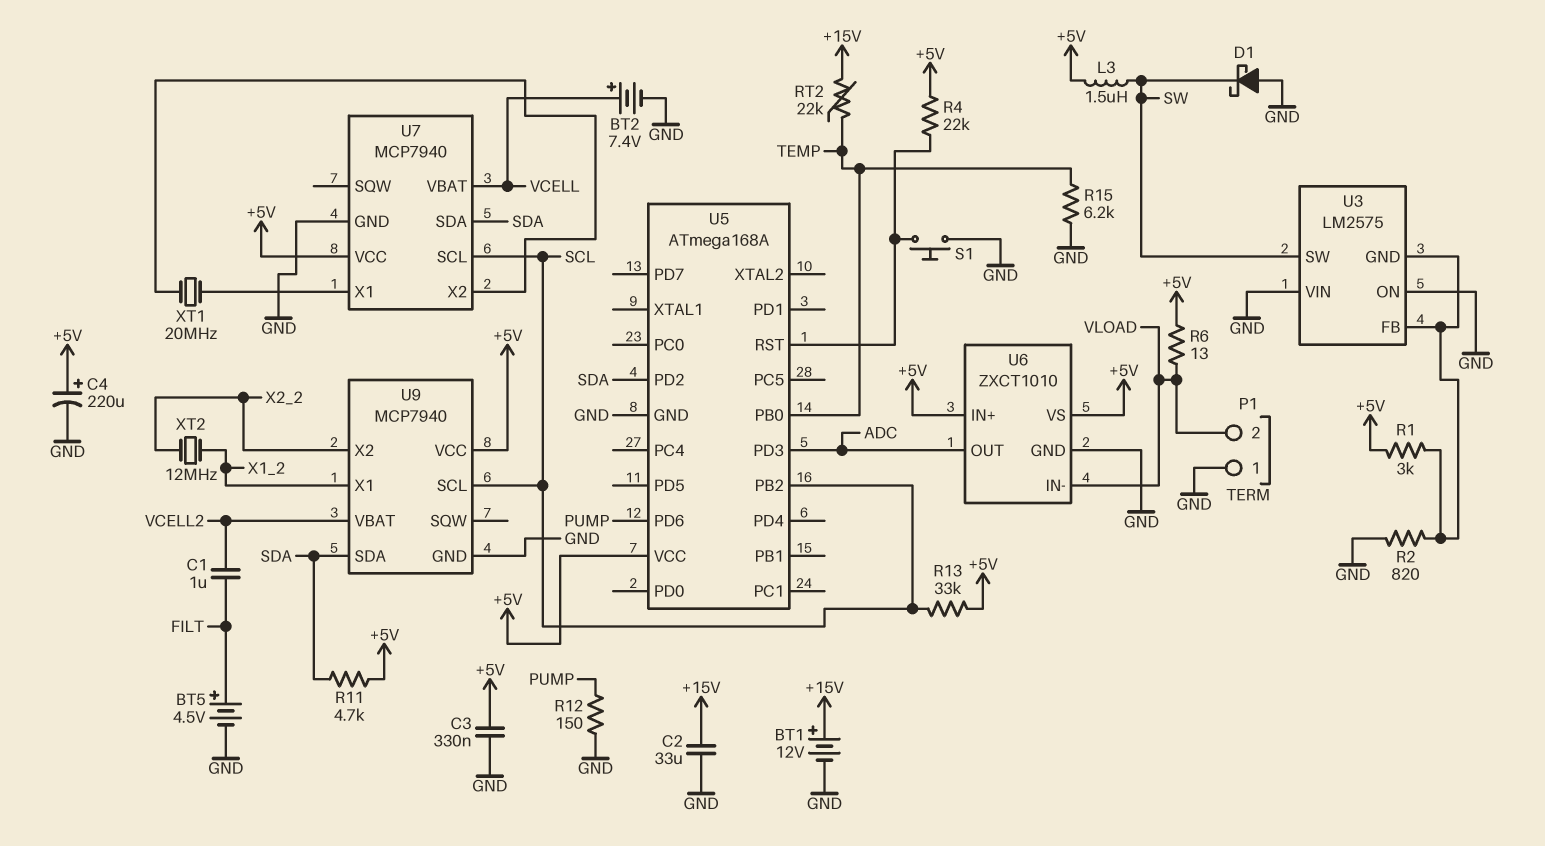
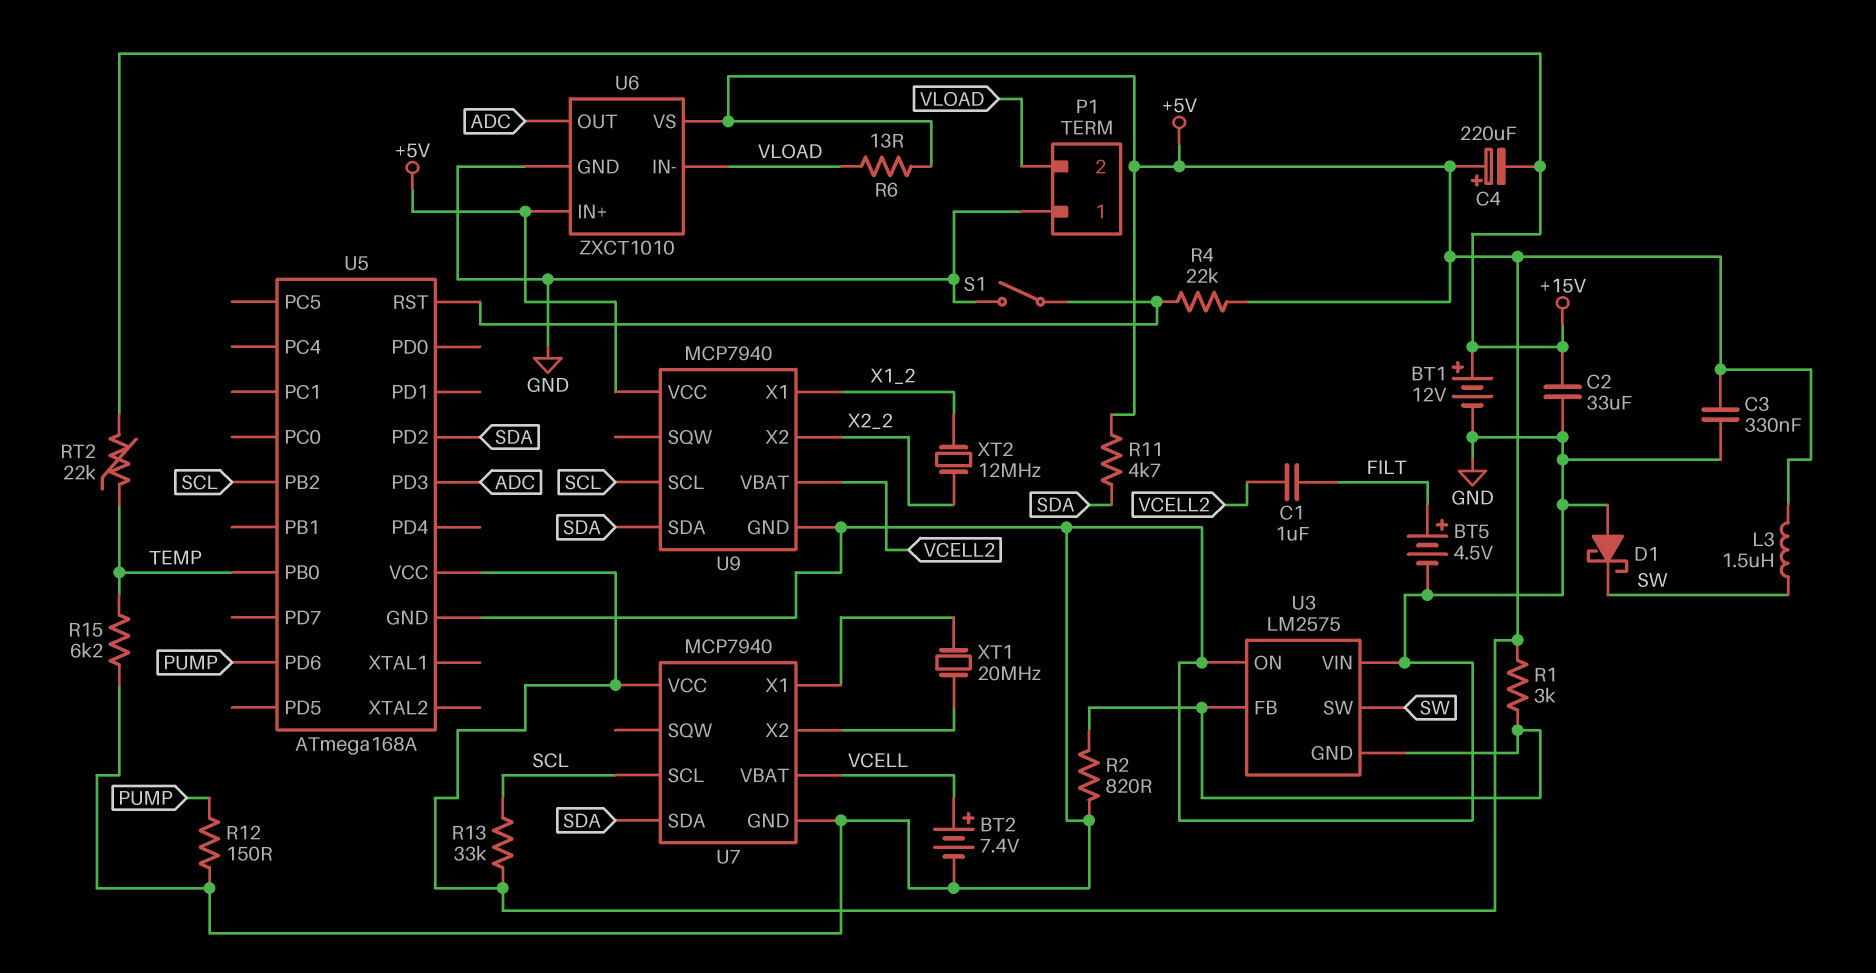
C4: 220uF (plus +5V, minus GND) -> 220uF (plus +5V, minus +15V)
S1: button (GND, U5/RST) -> switch (GND, U5/RST)

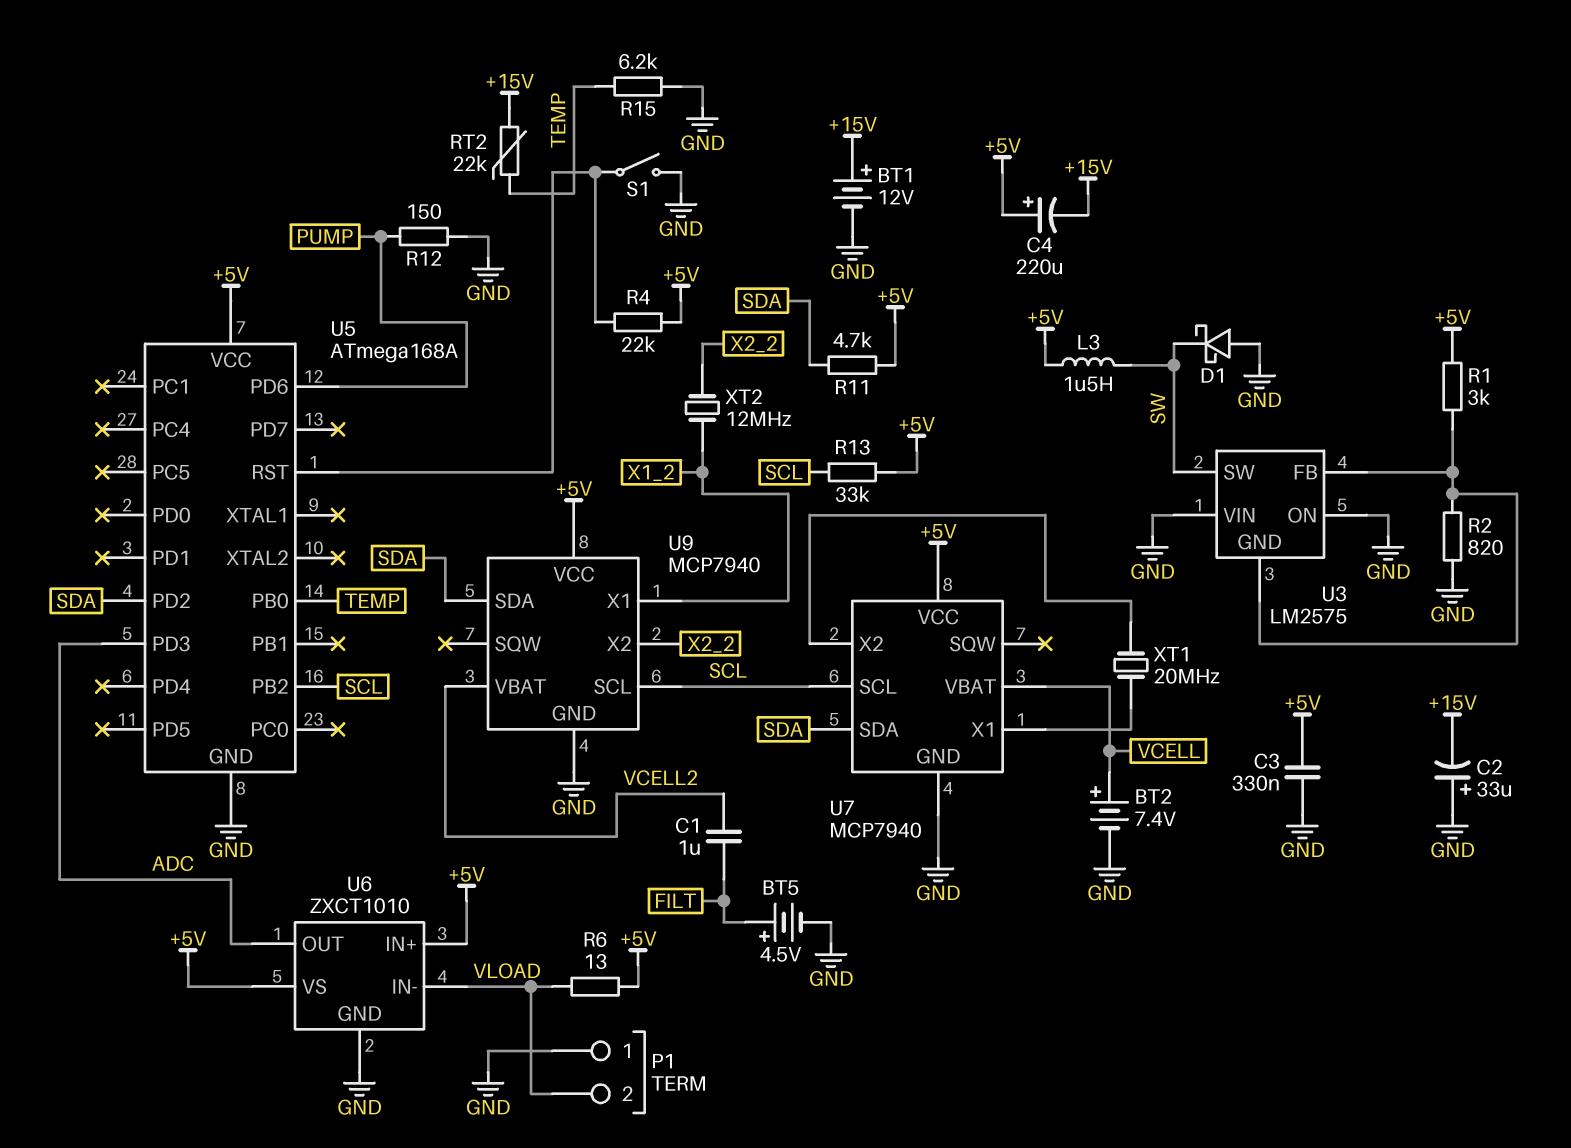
C2: 33uF (+15V, GND) -> 33uF (plus GND, minus +15V)

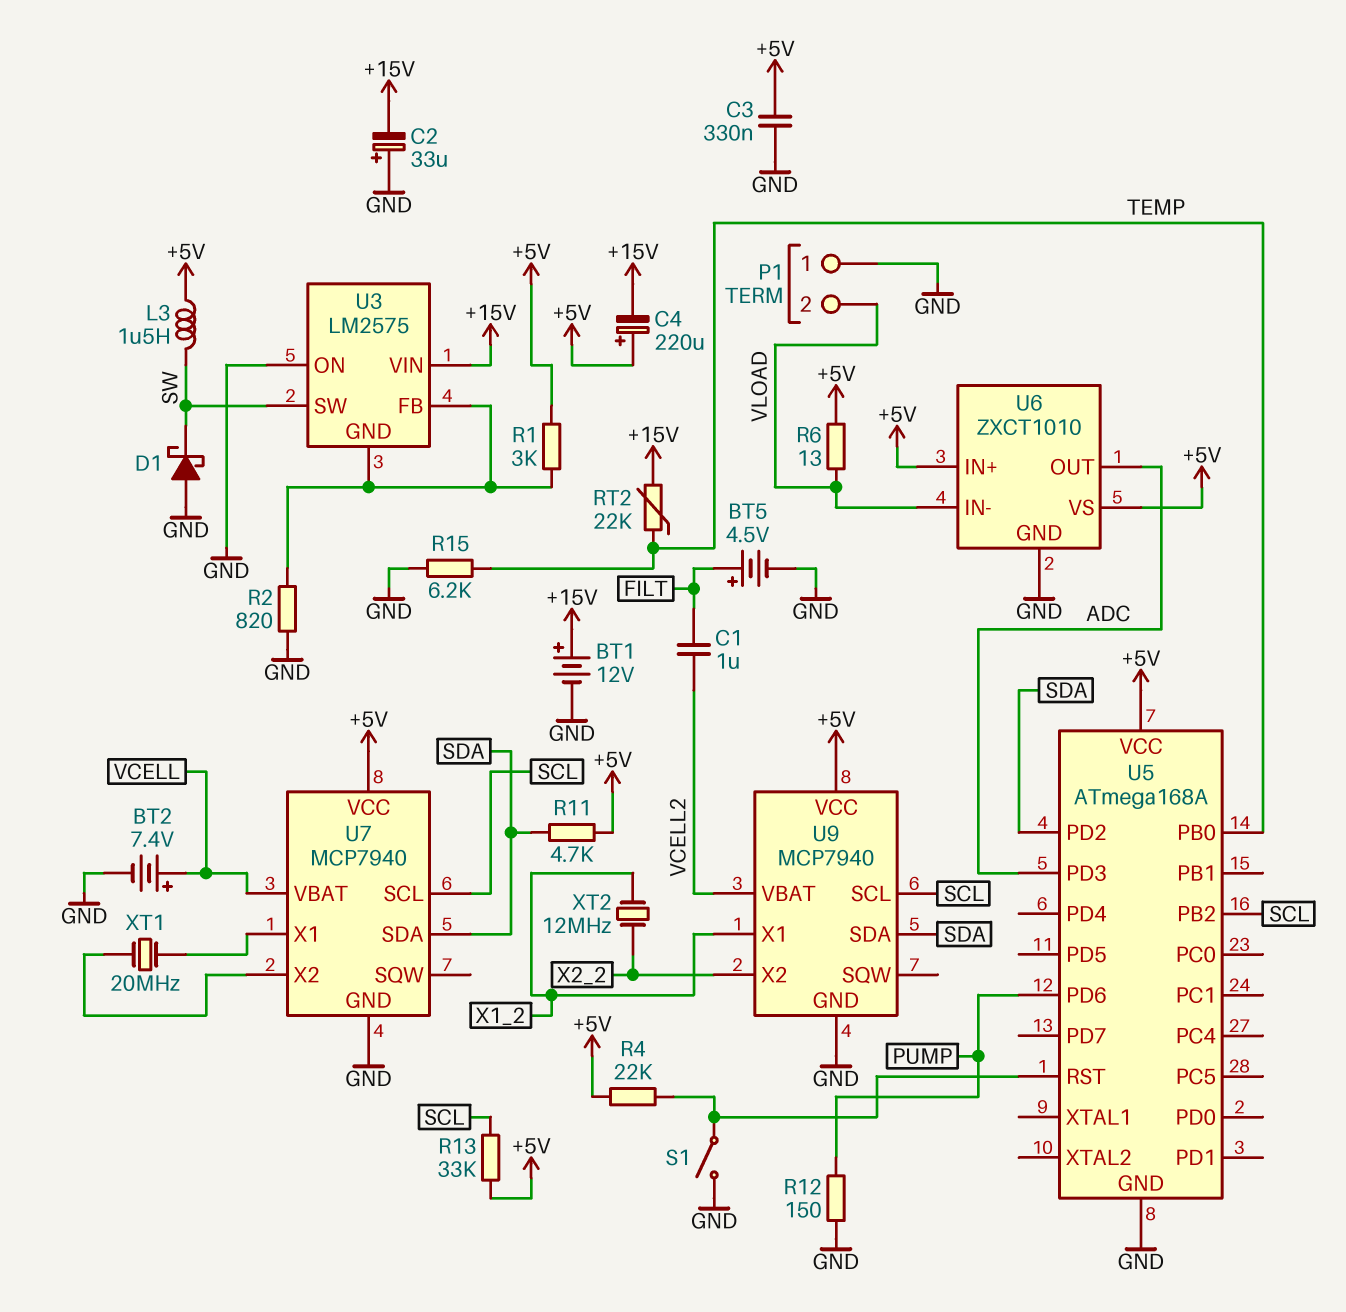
U3 pin VIN: GND -> +15V

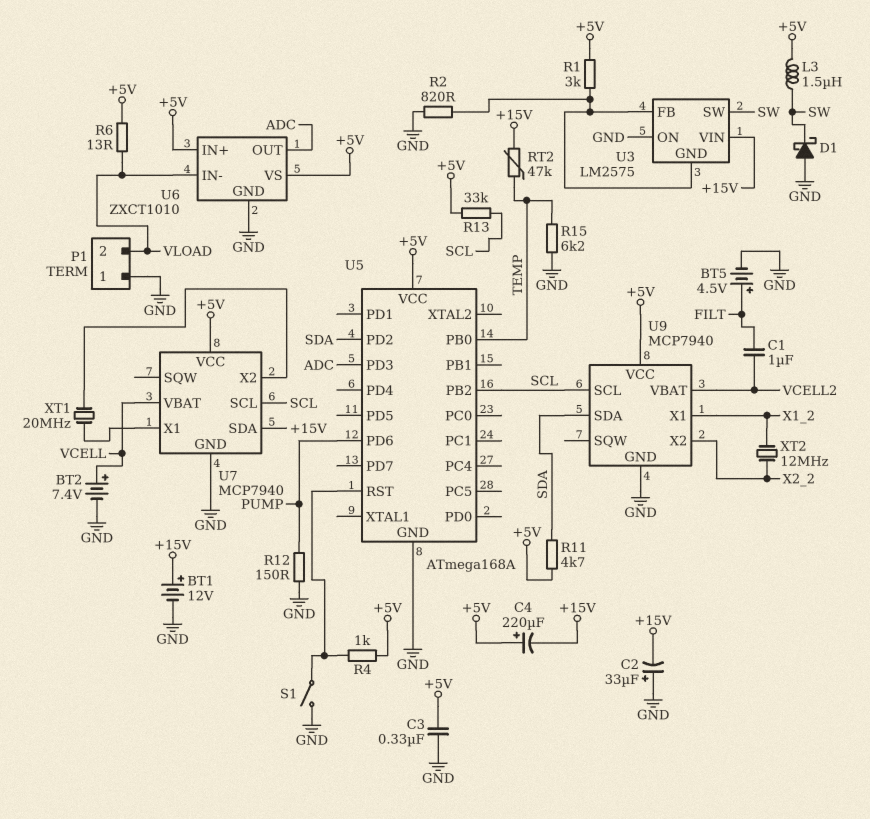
R4: 22k (+5V, U5/RST) -> 1k (+5V, U5/RST)
RT2: 22k (+15V, TEMP) -> 47k (+15V, TEMP)
U7 pin SDA: SDA -> +15V

